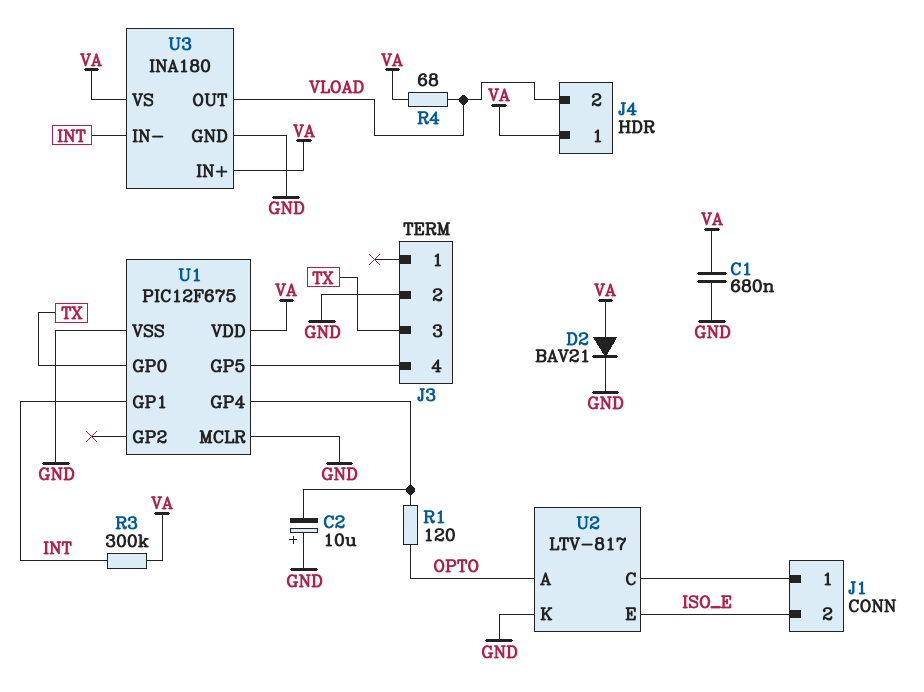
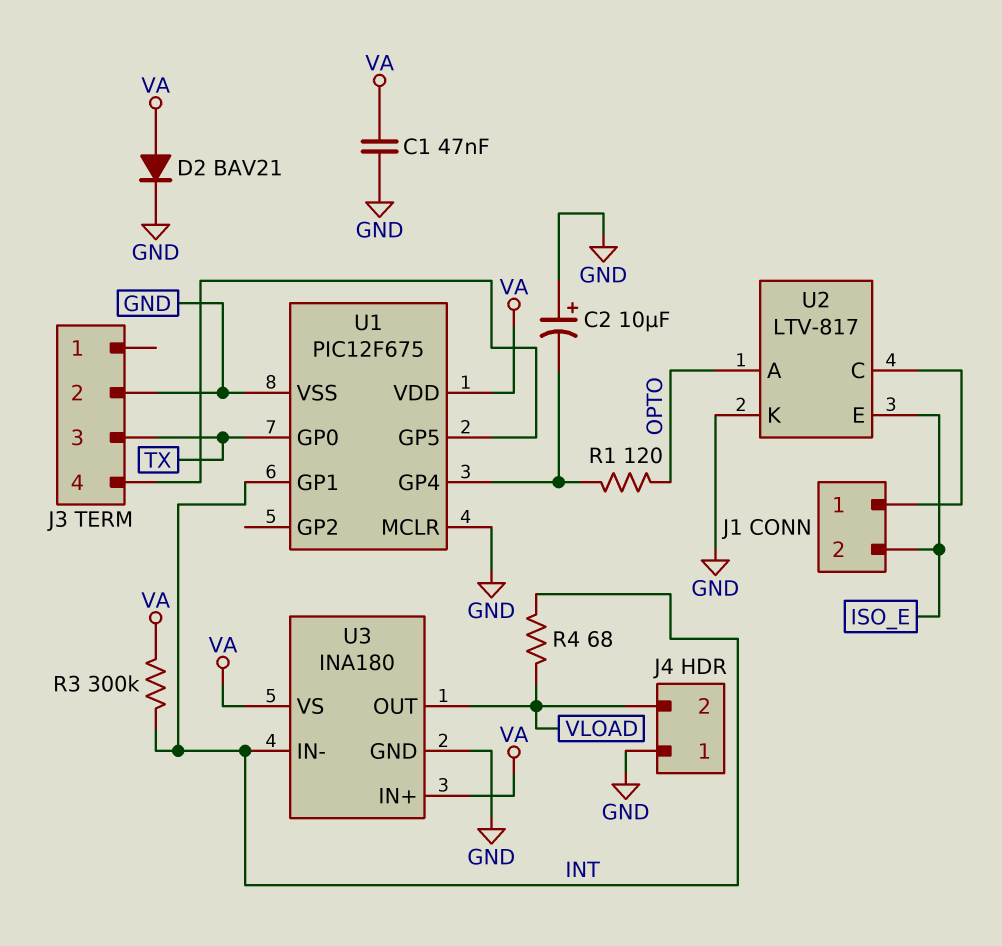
C1: 680nF (GND, VA) -> 47nF (GND, VA)
J4 pin 1: VA -> GND
R4: 68 (VA, VLOAD) -> 68 (INT, VLOAD)

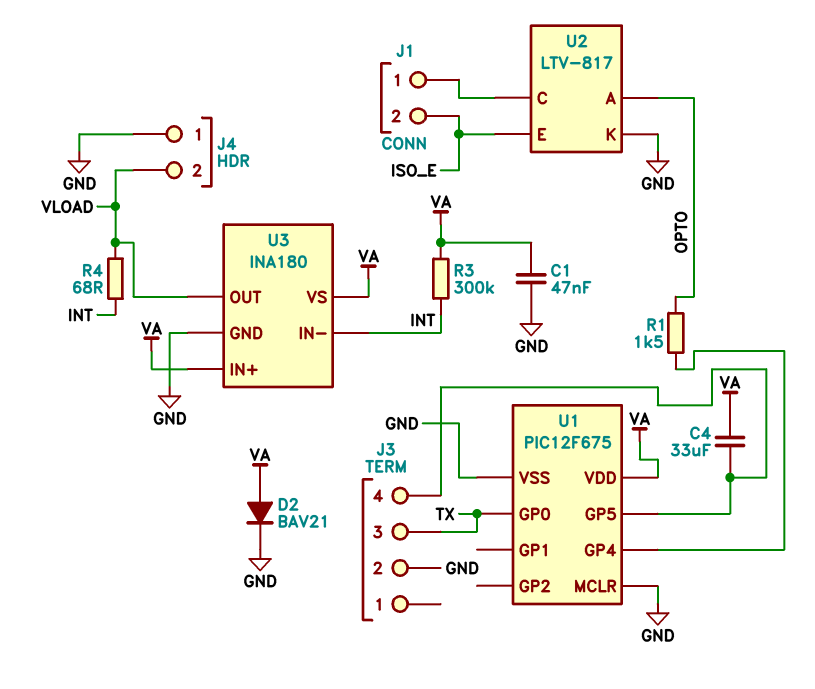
C2: 10uF (plus GND, minus U1/GP4) -> none
C4: none -> 33uF (J3/4, VA)
R1: 120 (OPTO, U1/GP4) -> 1.5k (OPTO, U1/GP4)
U1 pin GP1: INT -> none

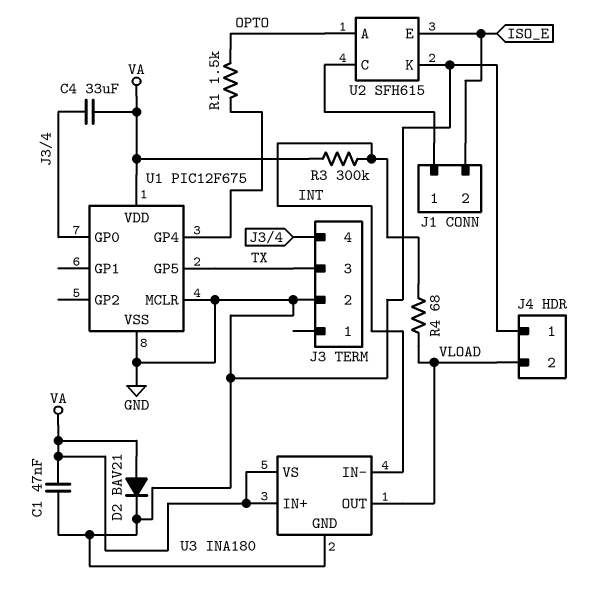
U1 pin GP0: TX -> J3/4
U1 pin GP5: J3/4 -> TX
U2: LTV-817 -> SFH615

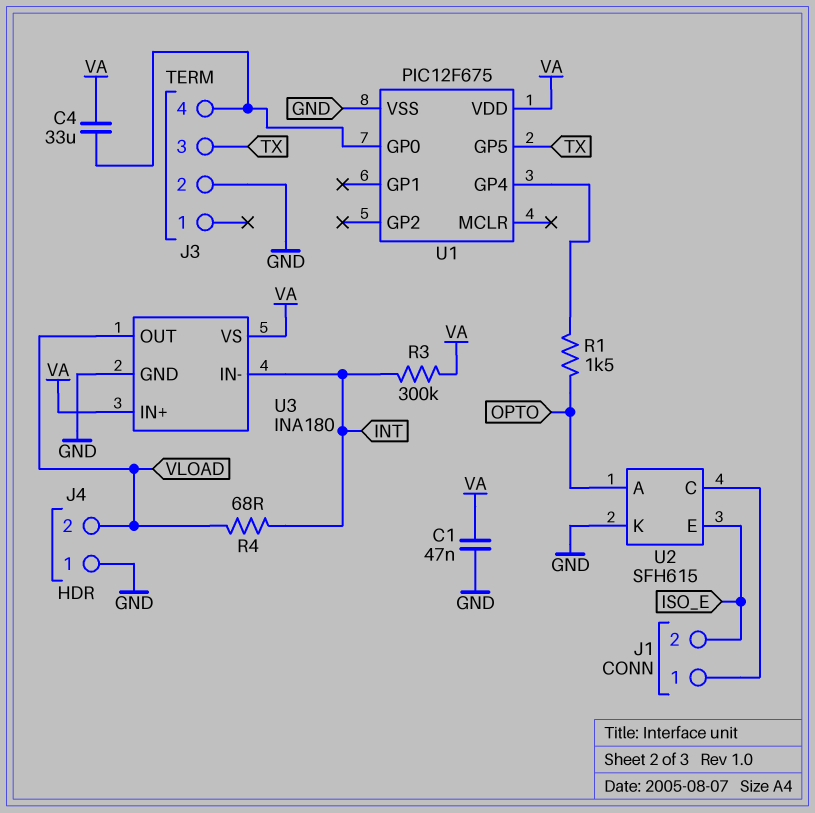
D2: diode BAV21 (A VA, K GND) -> none
U1 pin MCLR: GND -> none

